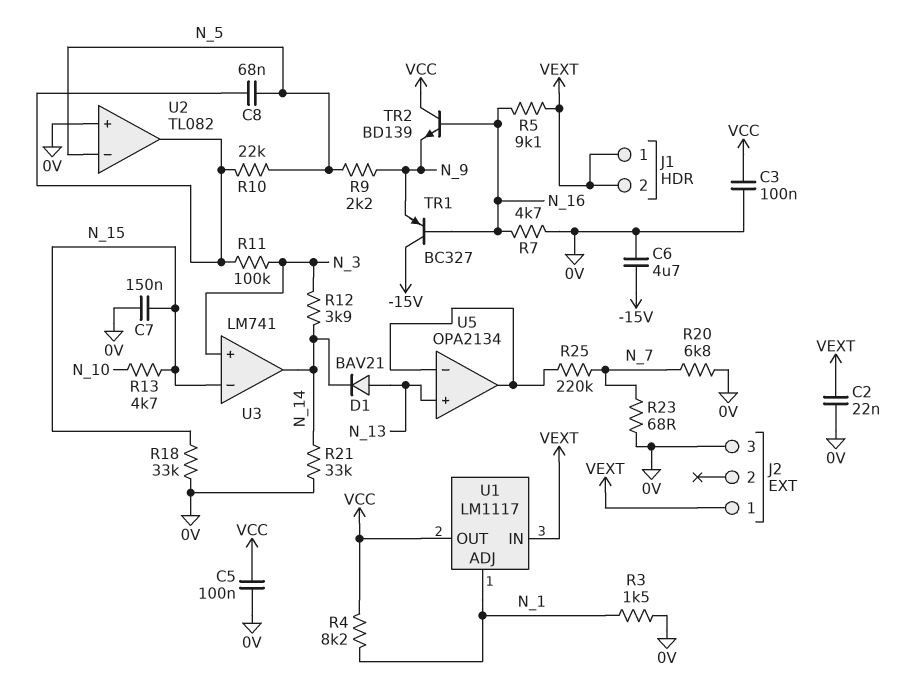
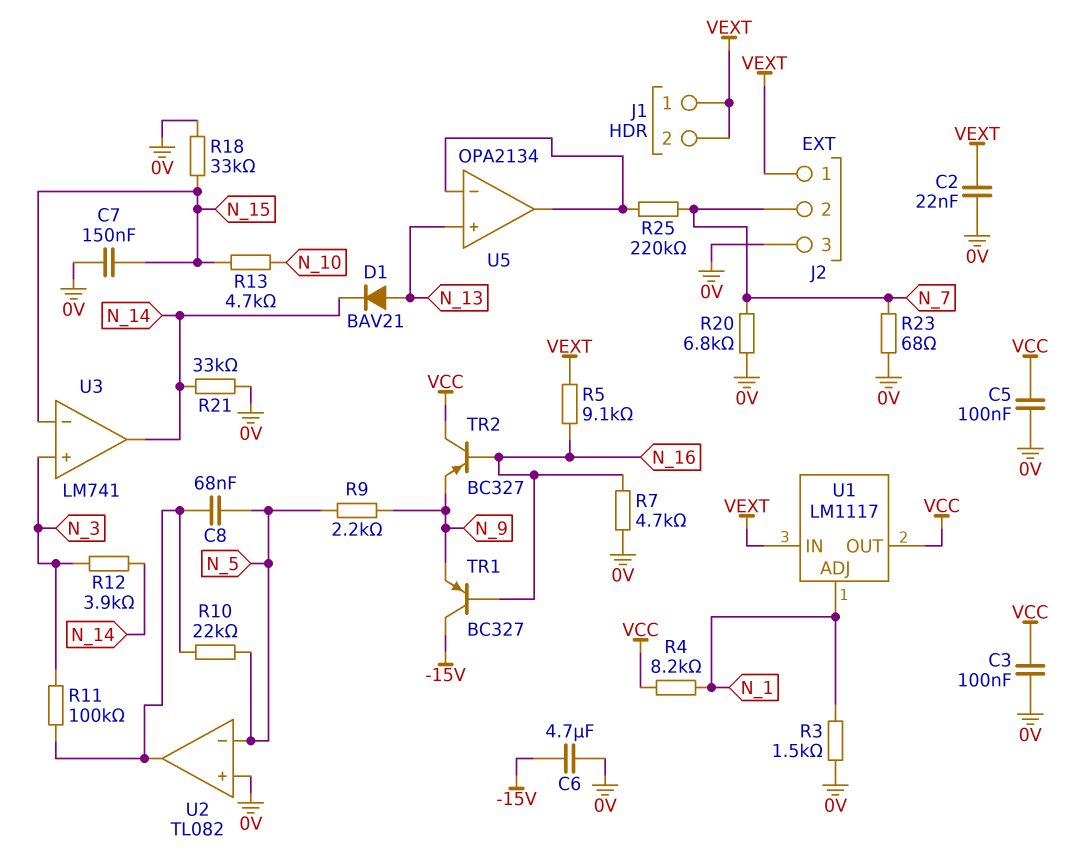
J2 pin 2: none -> N_7
TR2: NPN BD139 (B N_16, C VCC, E N_9) -> PNP BC327 (B N_16, C VCC, E N_9)

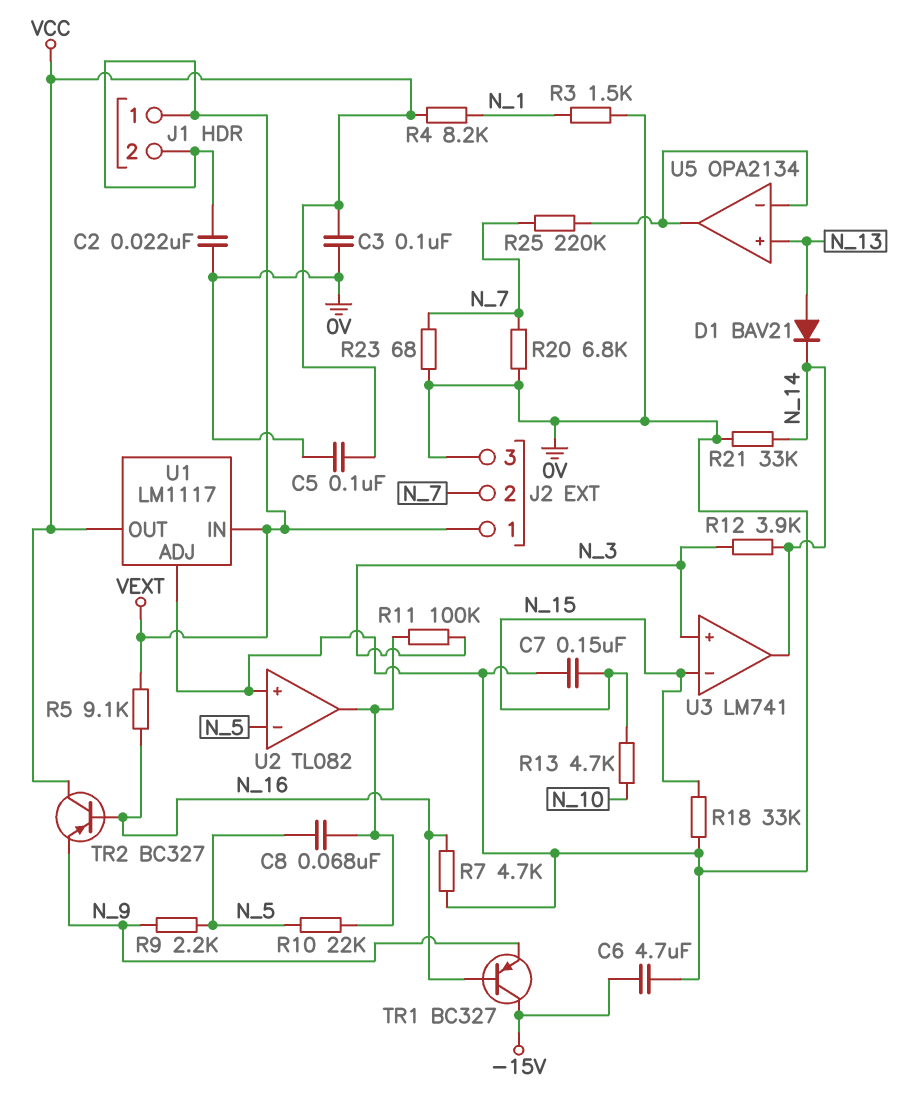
U1 pin ADJ: N_1 -> 0V

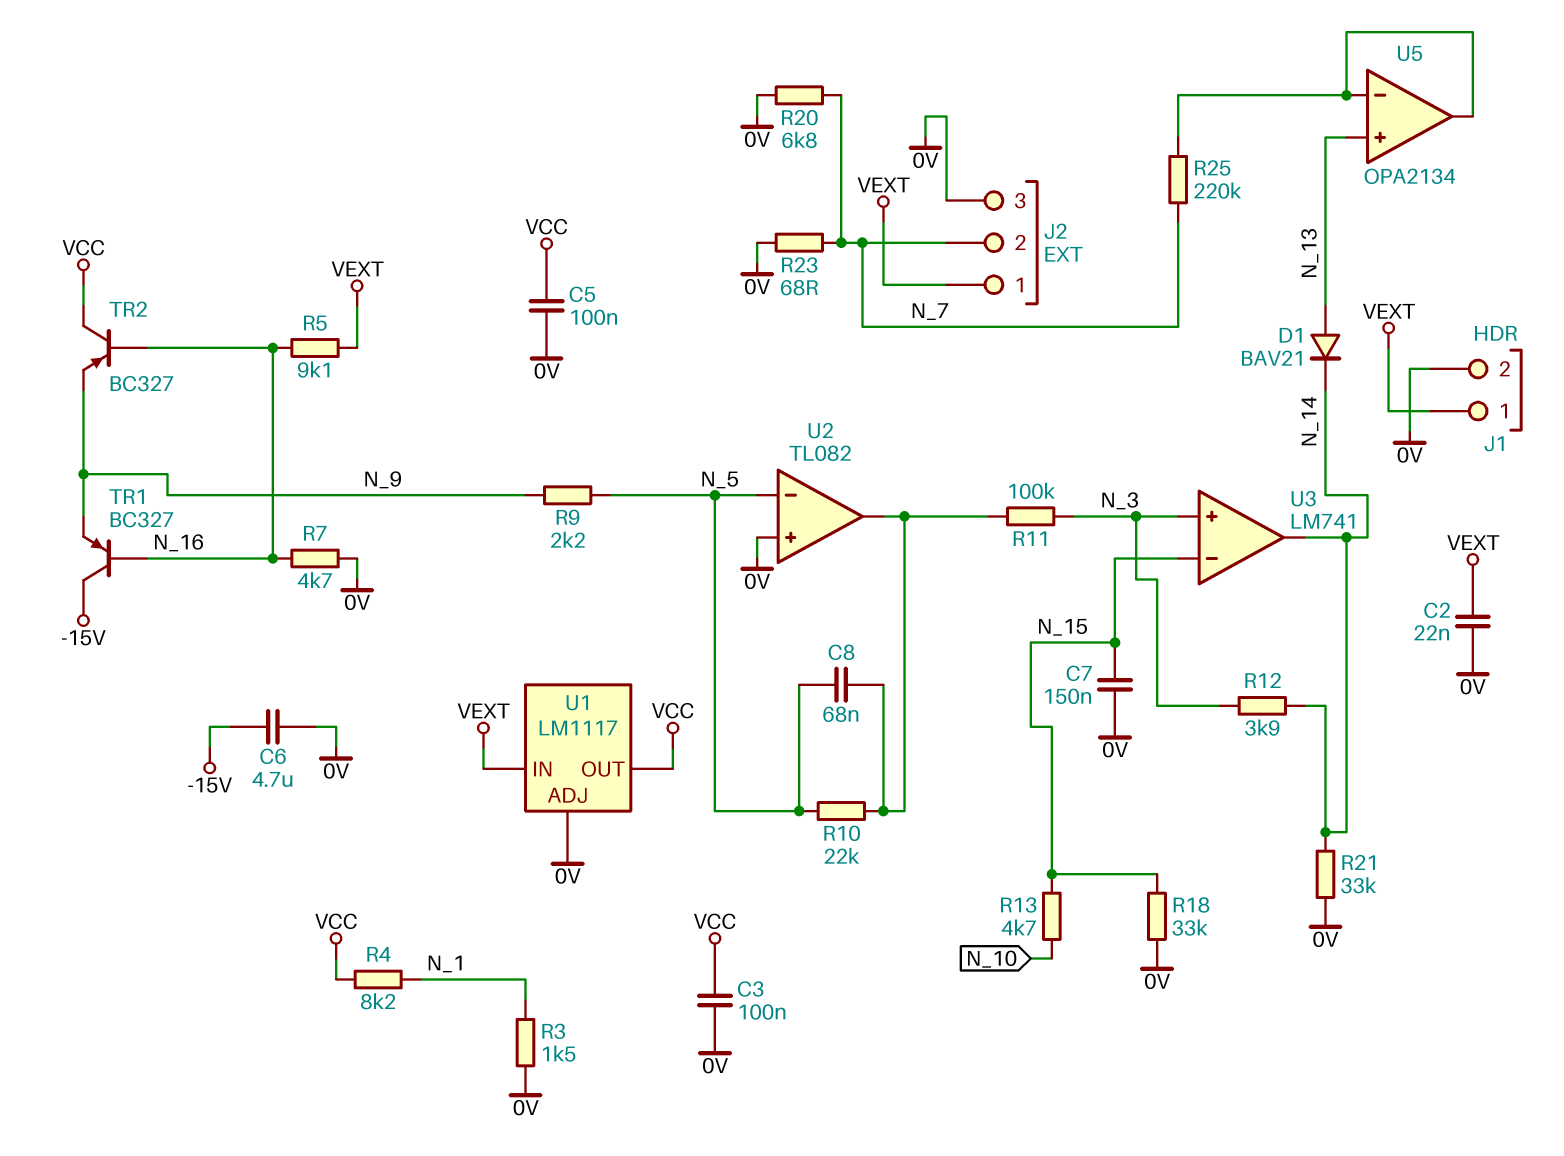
J1 pin 2: VEXT -> 0V

